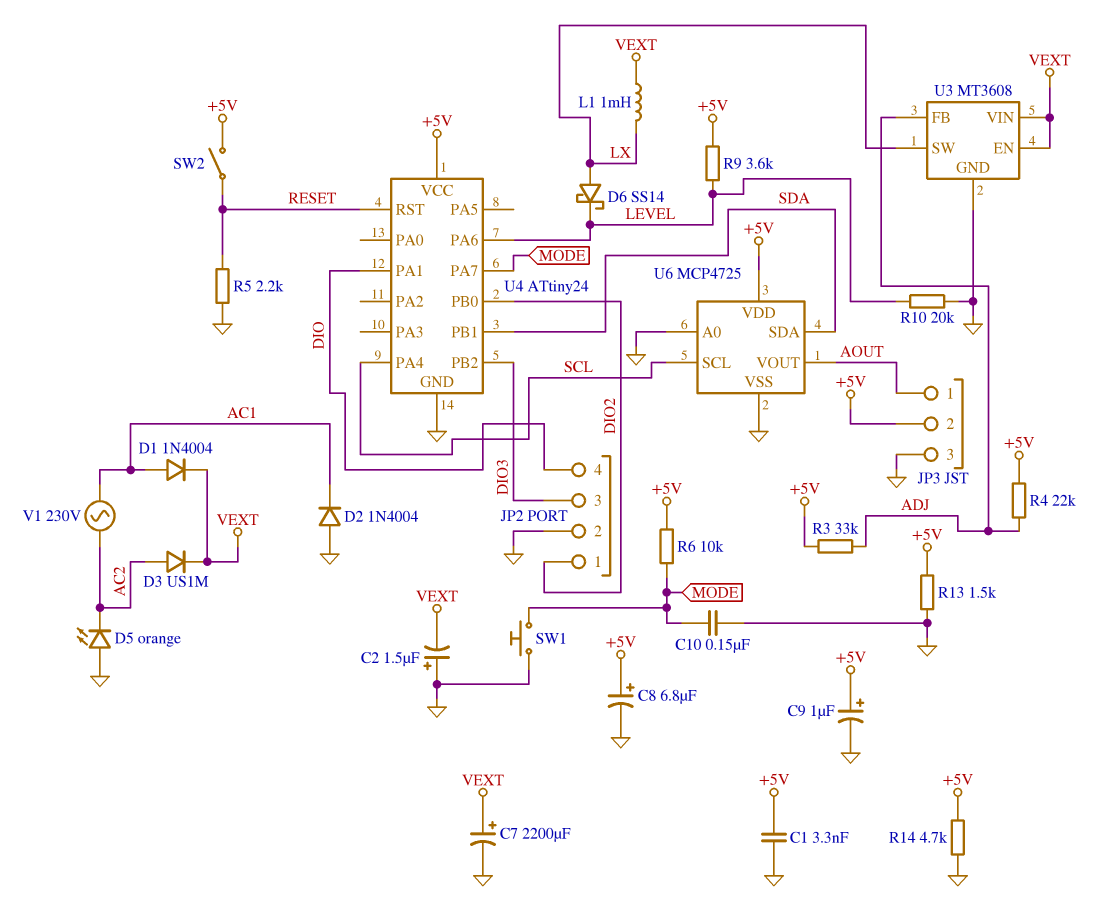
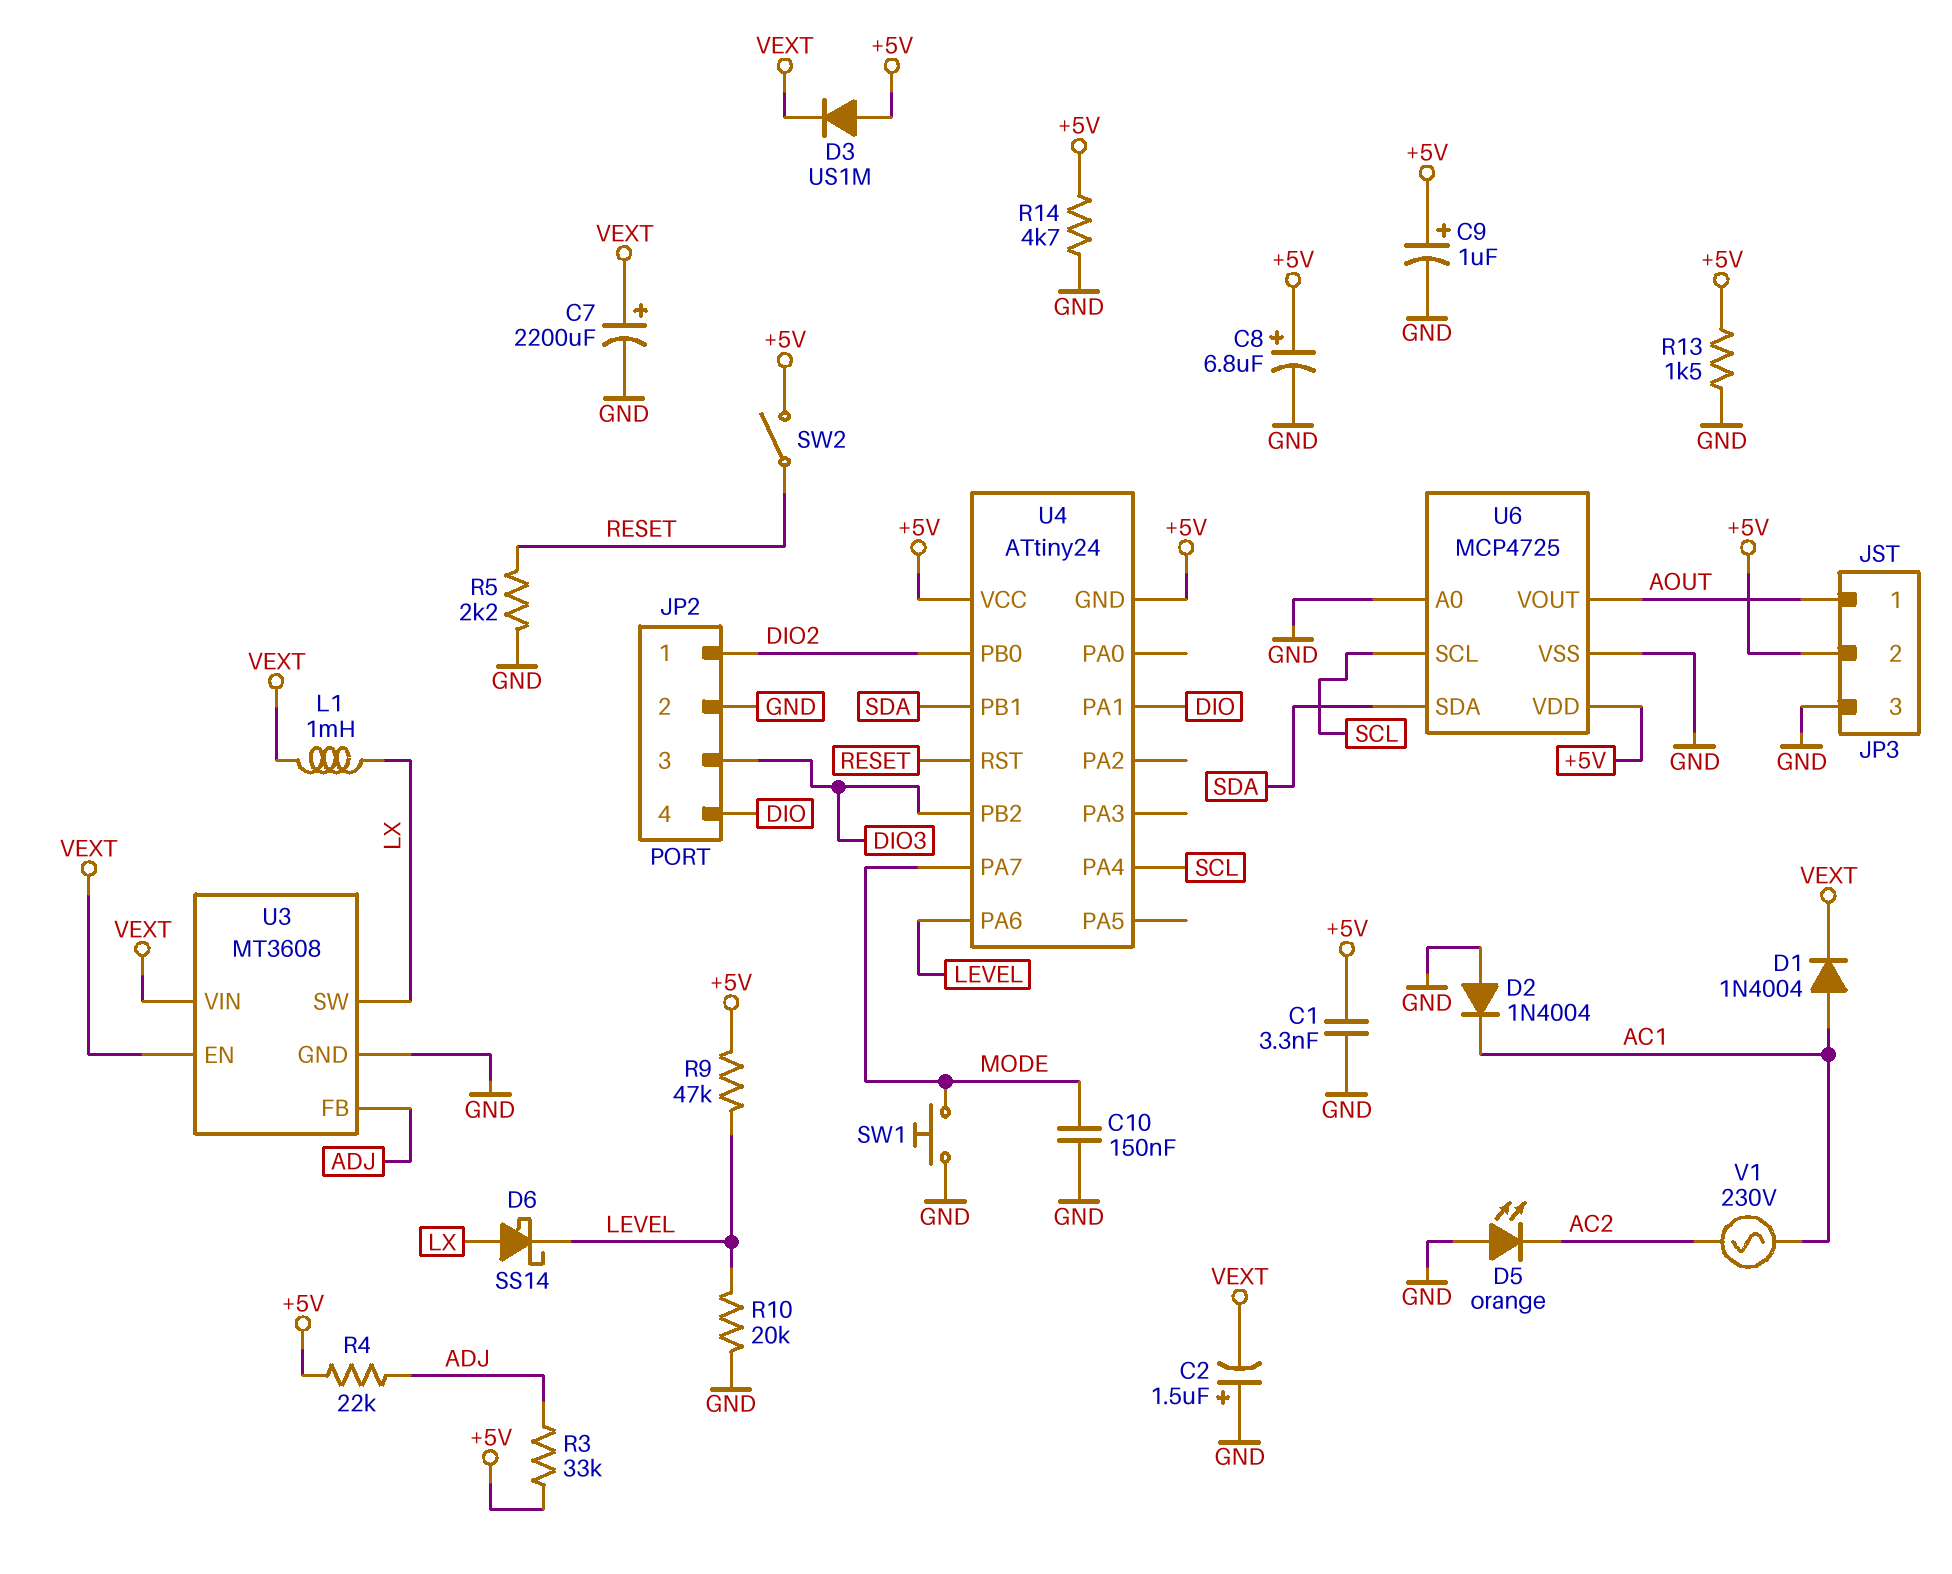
D3: diode US1M (A AC2, K VEXT) -> diode US1M (A +5V, K VEXT)
R6: 10k (+5V, MODE) -> none
R9: 3.6k (+5V, LEVEL) -> 47k (+5V, LEVEL)
U4 pin GND: GND -> +5V

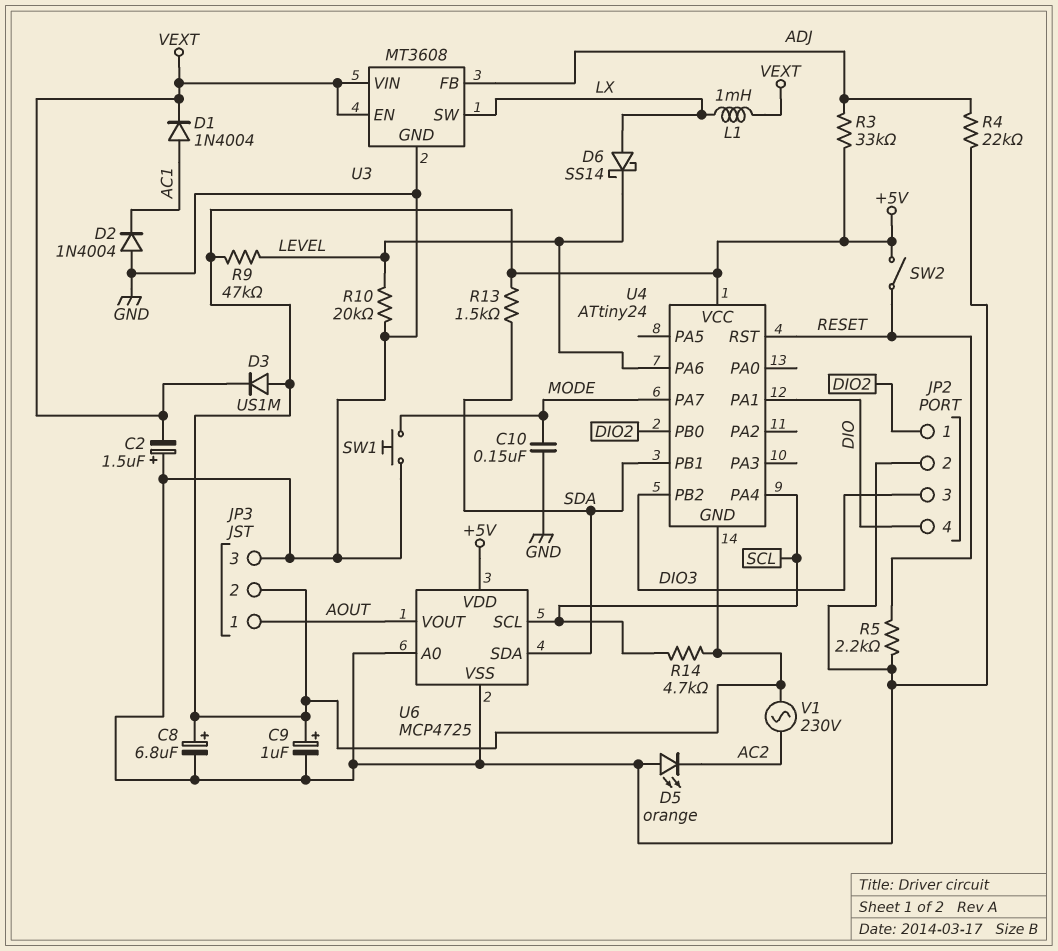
C1: 3.3nF (+5V, GND) -> none
C7: 2200uF (plus VEXT, minus GND) -> none
R4: 22k (+5V, ADJ) -> 22k (ADJ, GND)
R13: 1.5k (+5V, GND) -> 1.5k (+5V, SDA)
R14: 4.7k (+5V, GND) -> 4.7k (+5V, SCL)
V1: AC 230V (AC1, AC2) -> AC 230V (+5V, AC2)

